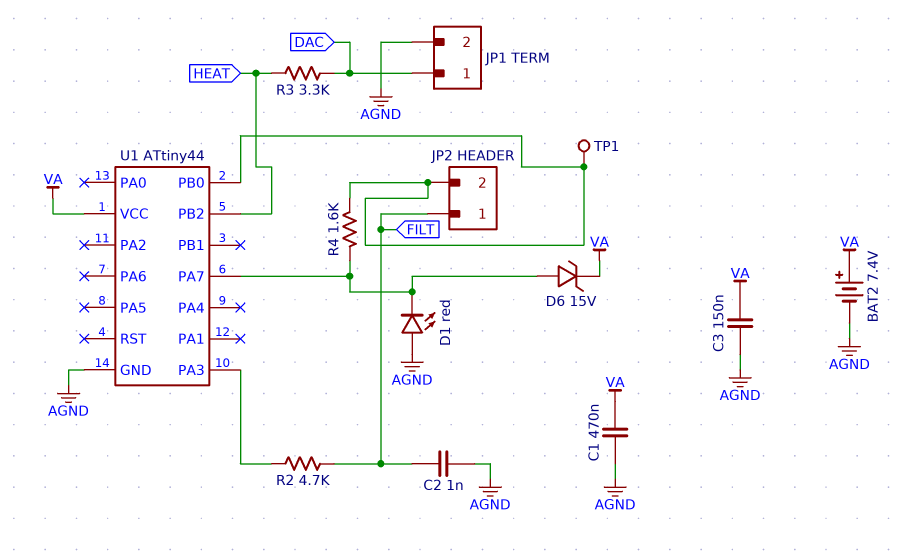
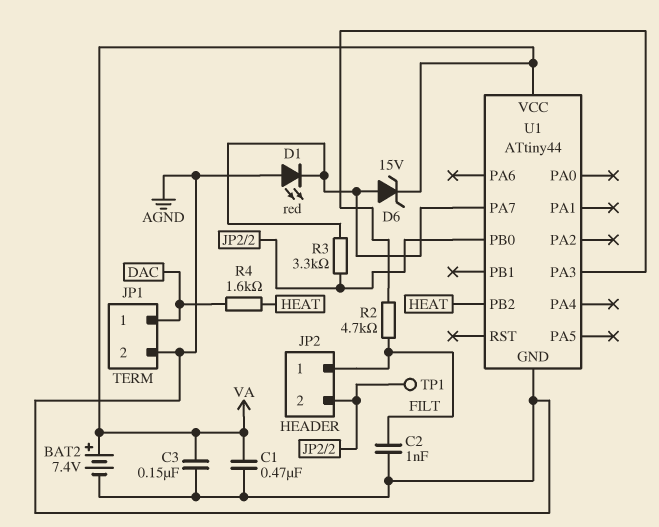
R3: 3.3k (DAC, HEAT) -> 3.3k (JP2/2, U1/PA7)
R4: 1.6k (JP2/2, U1/PA7) -> 1.6k (DAC, HEAT)

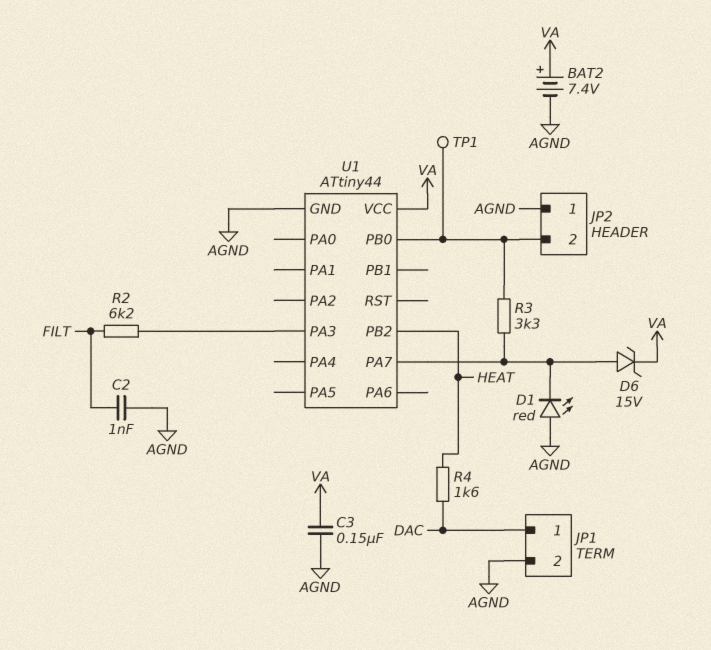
C1: 470nF (AGND, VA) -> none
JP2 pin 1: FILT -> AGND
R2: 4.7k (FILT, U1/PA3) -> 6.2k (FILT, U1/PA3)

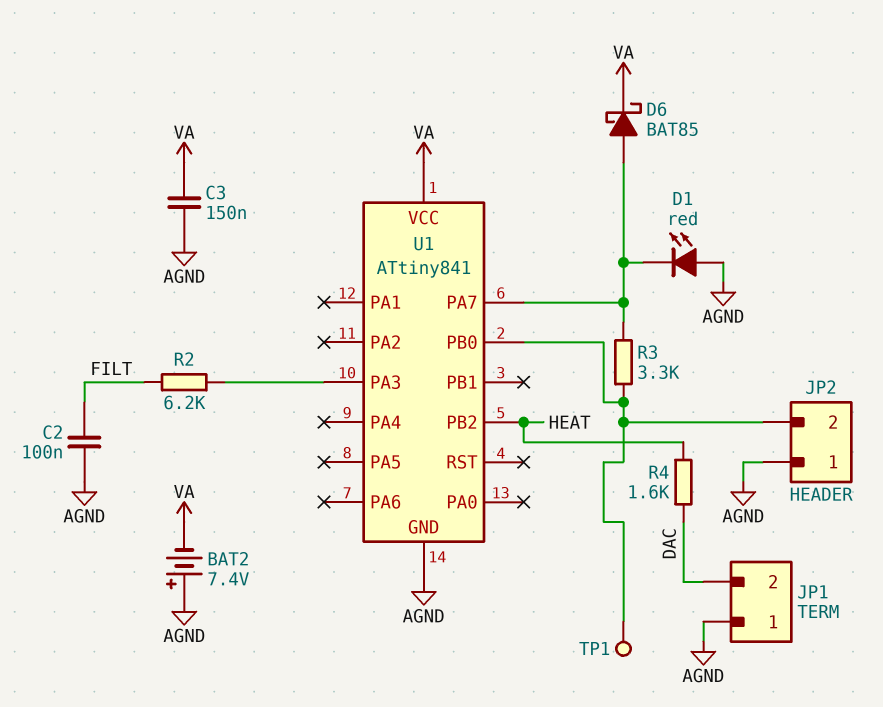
BAT2: 7.4V (plus VA, minus AGND) -> 7.4V (plus AGND, minus VA)
C2: 1nF (AGND, FILT) -> 100nF (AGND, FILT)
D6: zener 15V (A U1/PA7, K VA) -> schottky BAT85 (A U1/PA7, K VA)
JP1 pin 1: DAC -> AGND
JP1 pin 2: AGND -> DAC
U1: ATtiny44 -> ATtiny841

